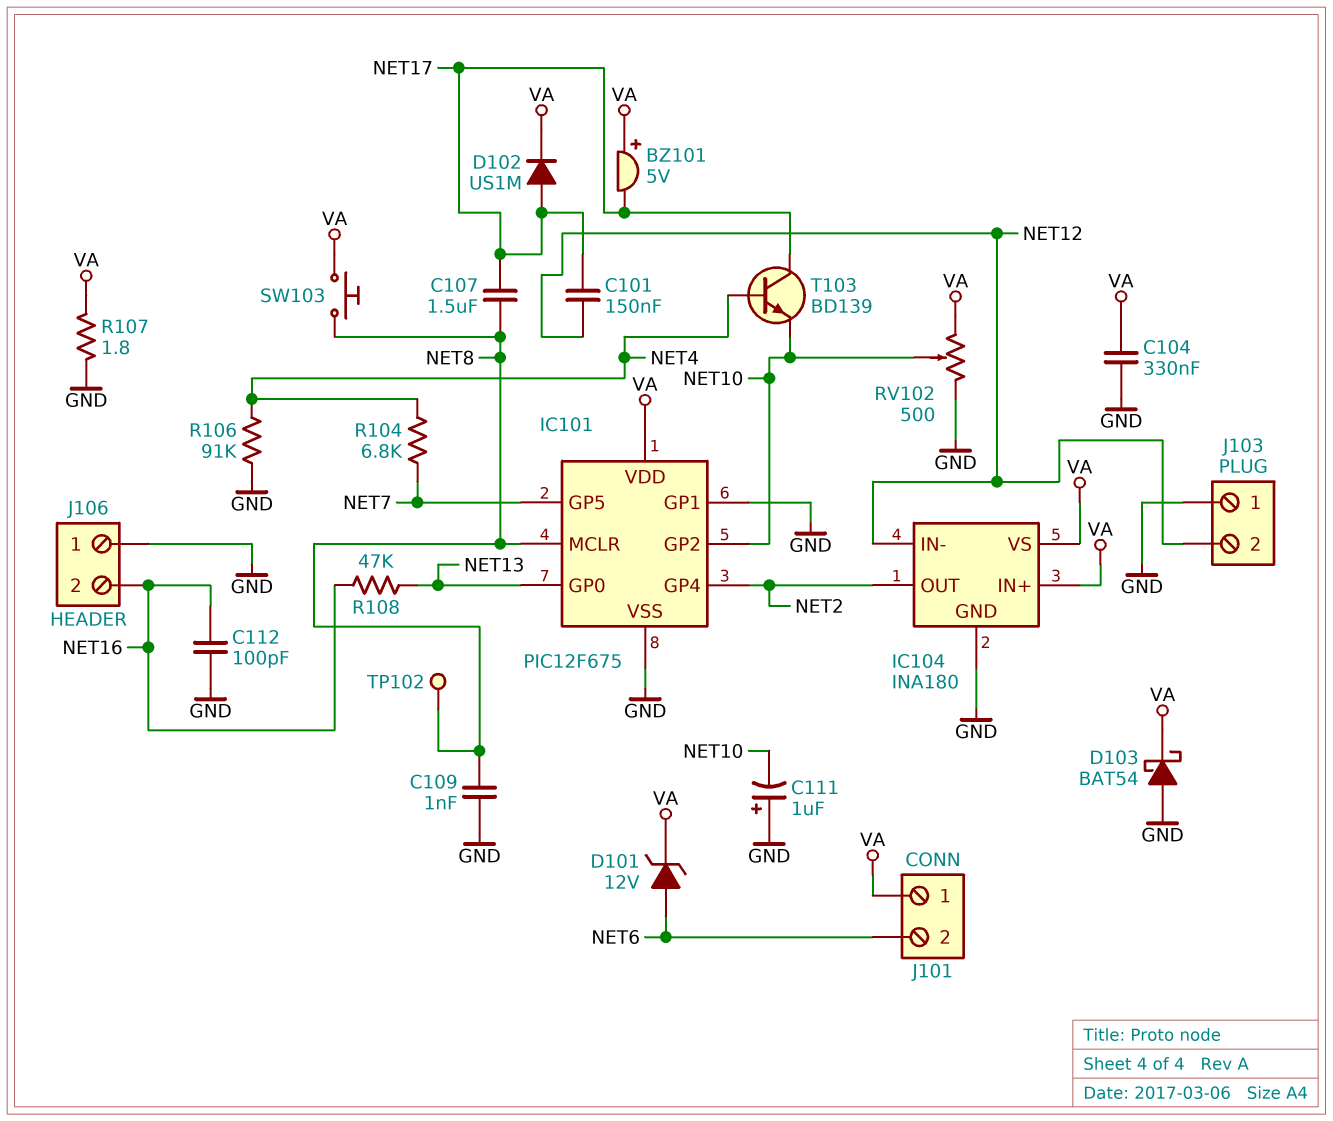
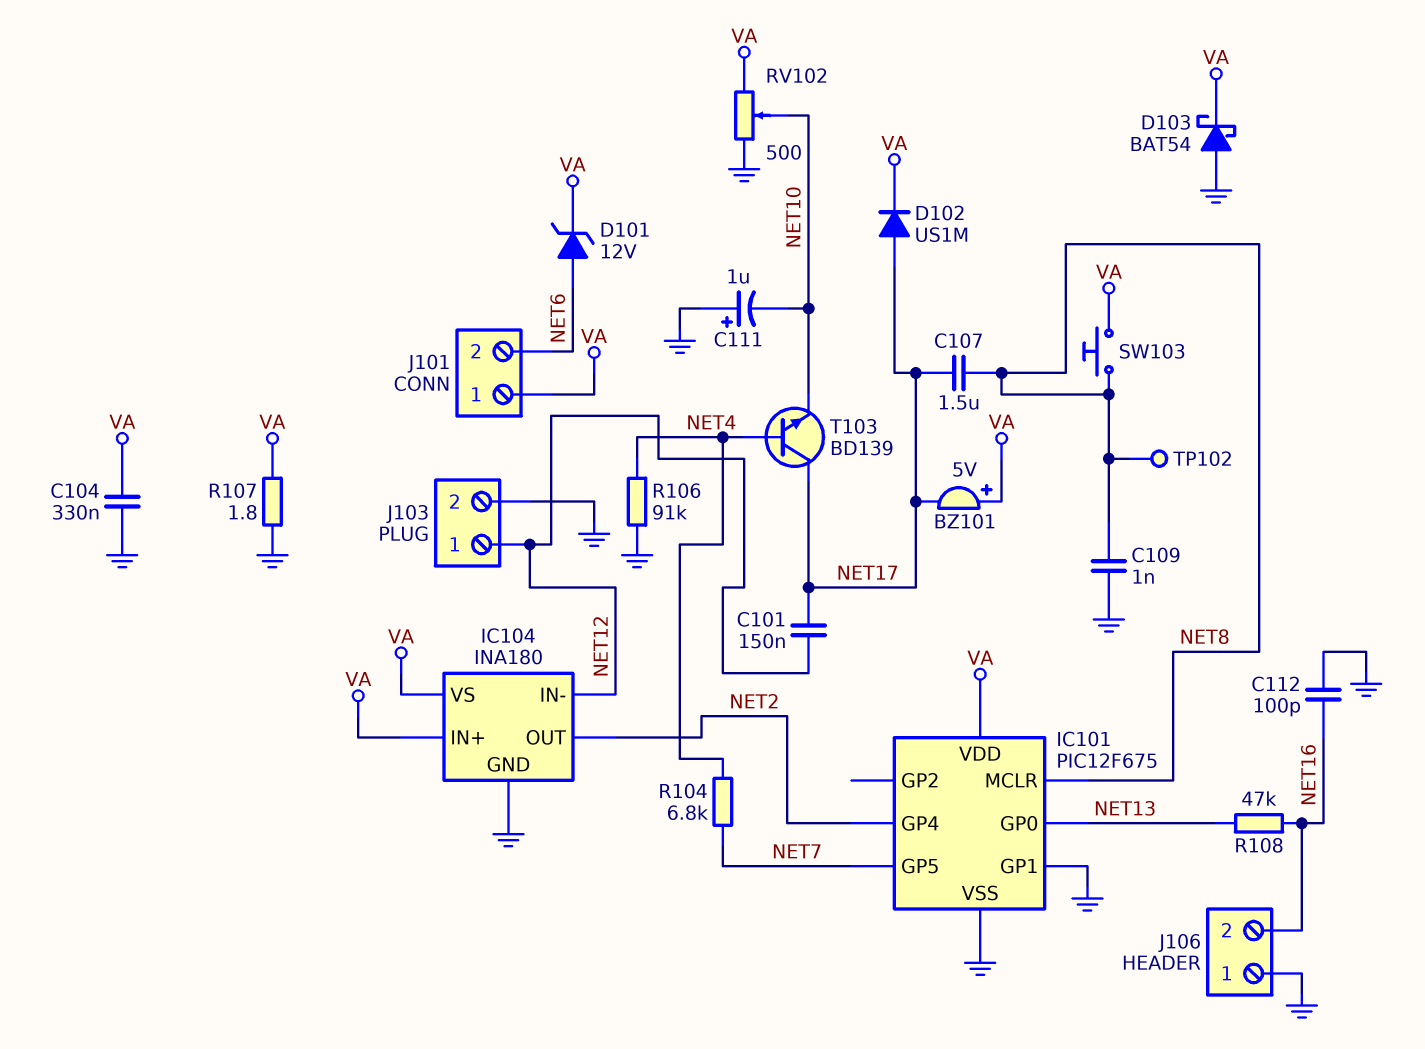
IC101 pin GP2: NET10 -> none
J103 pin 1: GND -> NET12
J103 pin 2: NET12 -> GND

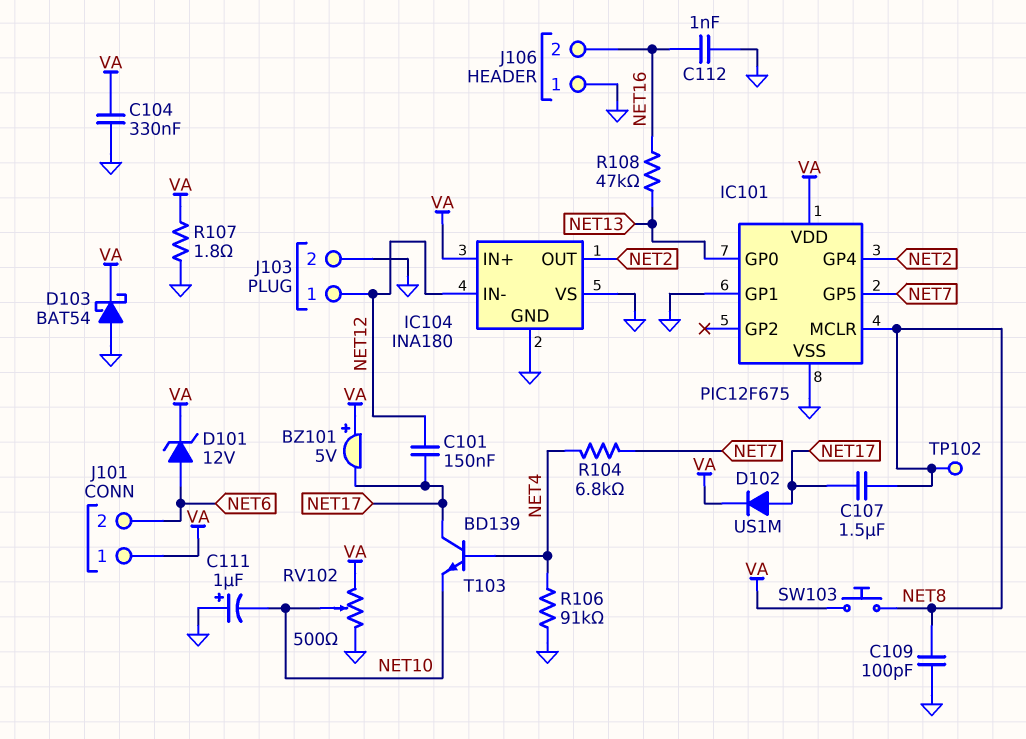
C109: 1nF (GND, NET8) -> 100pF (GND, NET8)
C112: 100pF (GND, NET16) -> 1nF (GND, NET16)
IC104 pin VS: VA -> GND

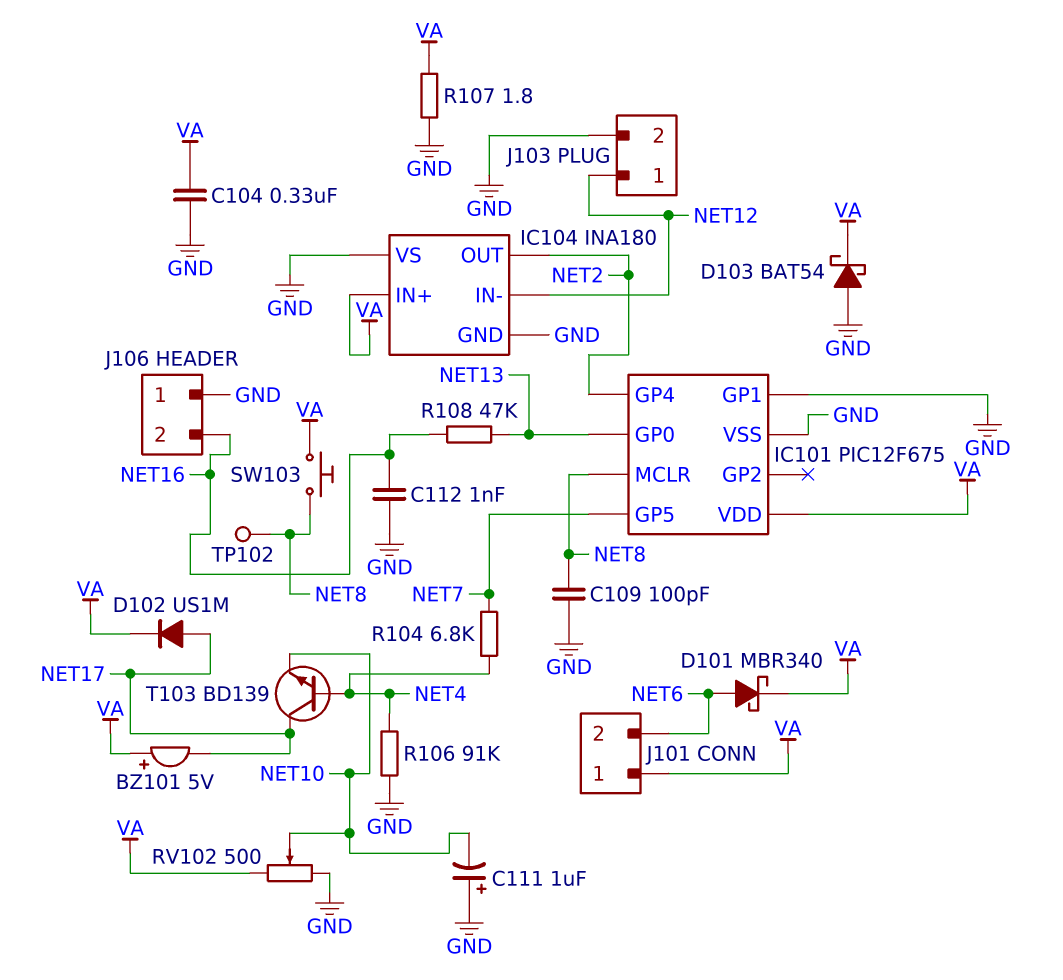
C101: 150nF (NET12, NET17) -> none
C107: 1.5uF (NET8, NET17) -> none
D101: zener 12V (A NET6, K VA) -> schottky MBR340 (A NET6, K VA)

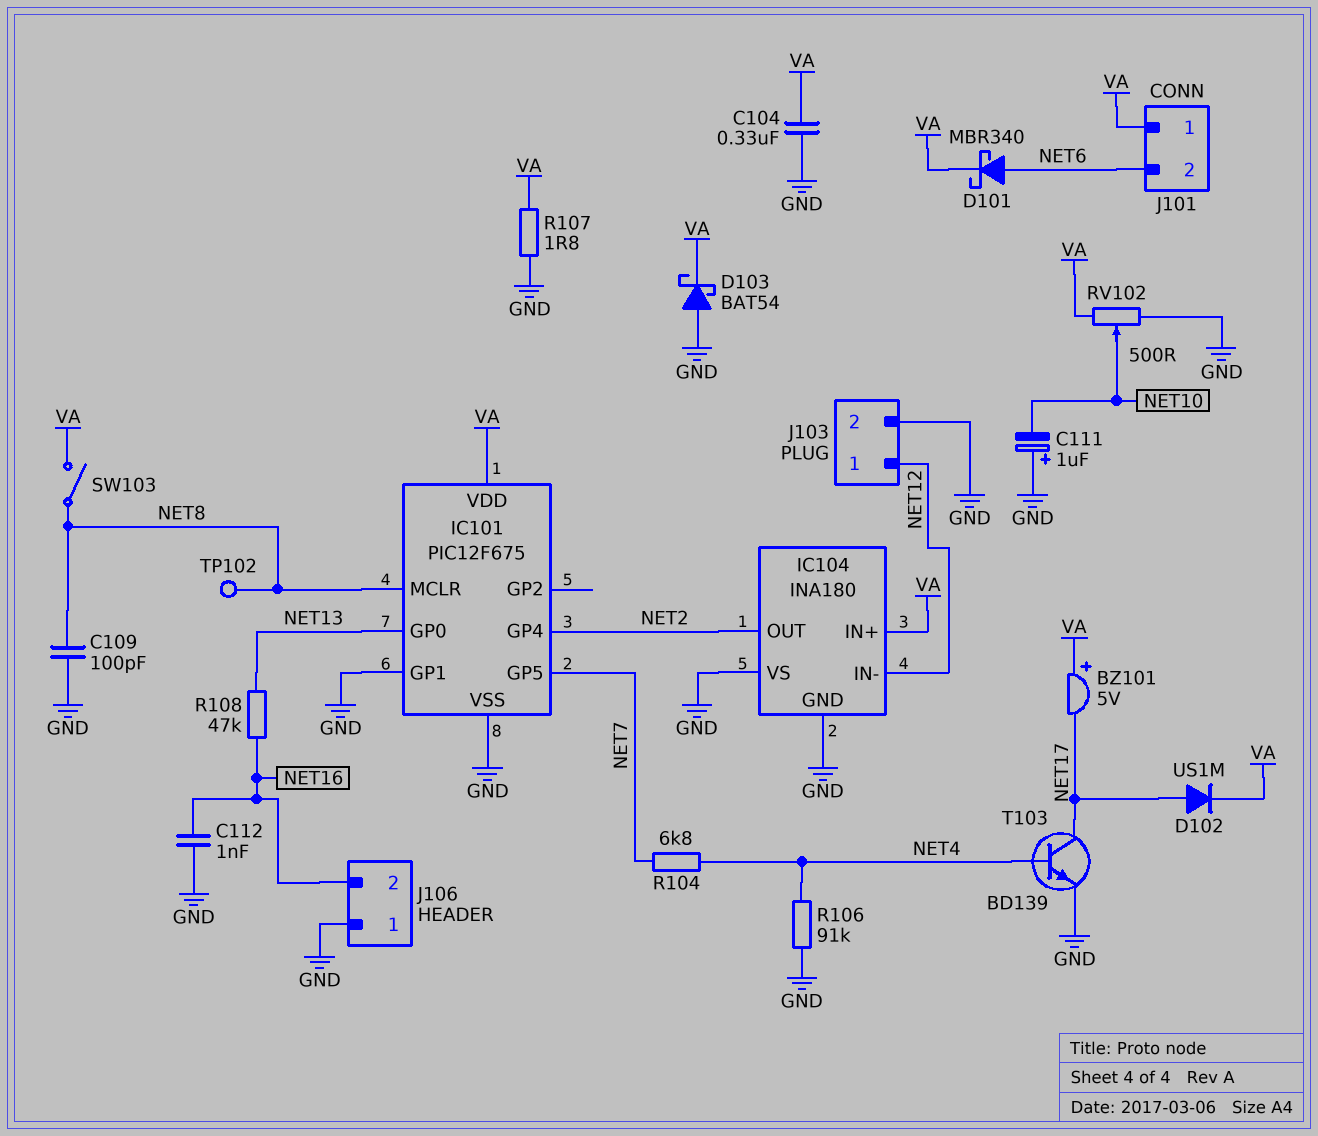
SW103: button (NET8, VA) -> switch (NET8, VA)
T103: NPN BD139 (B NET4, C NET17, E NET10) -> NPN BD139 (B NET4, C NET17, E GND)

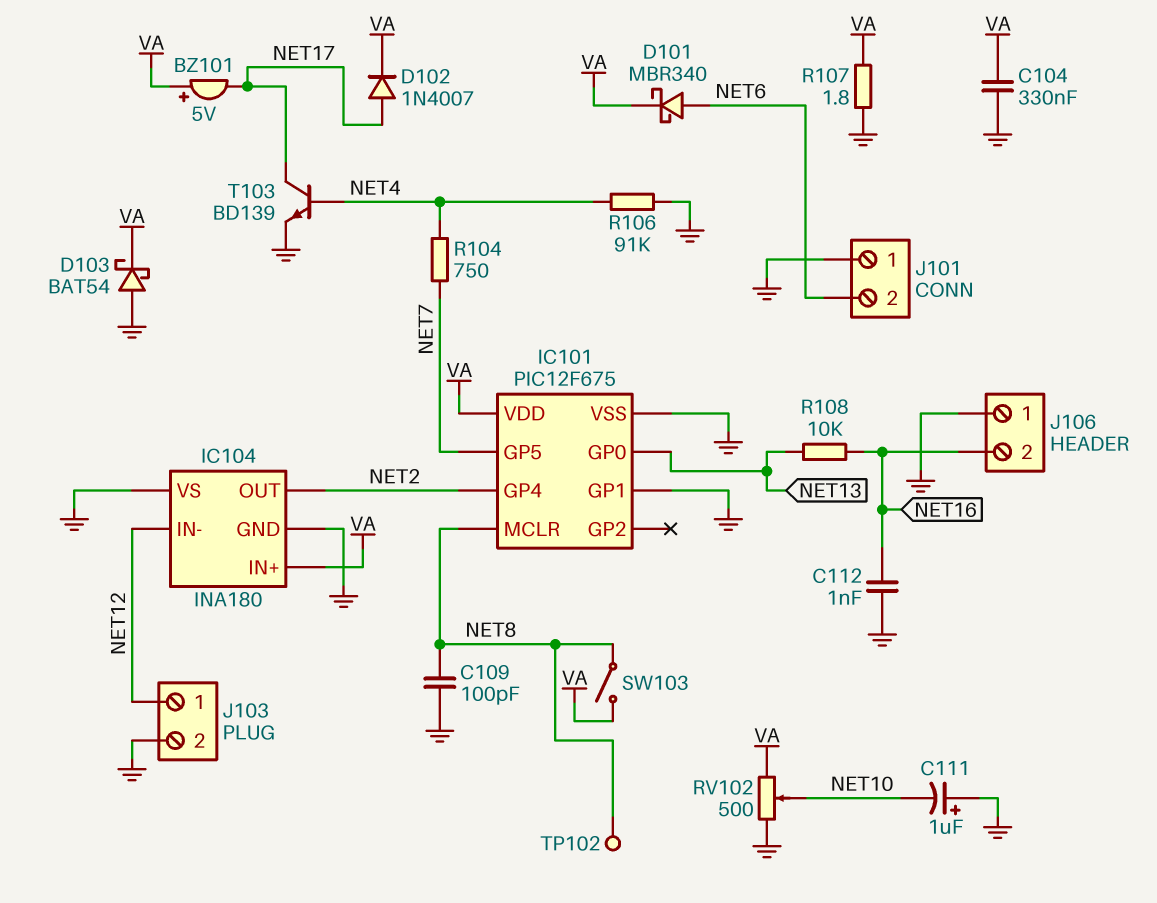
D102: diode US1M (A NET17, K VA) -> diode 1N4007 (A NET17, K VA)
J101 pin 1: VA -> GND
R104: 6.8k (NET4, NET7) -> 750 (NET4, NET7)
R108: 47k (NET13, NET16) -> 10k (NET13, NET16)

